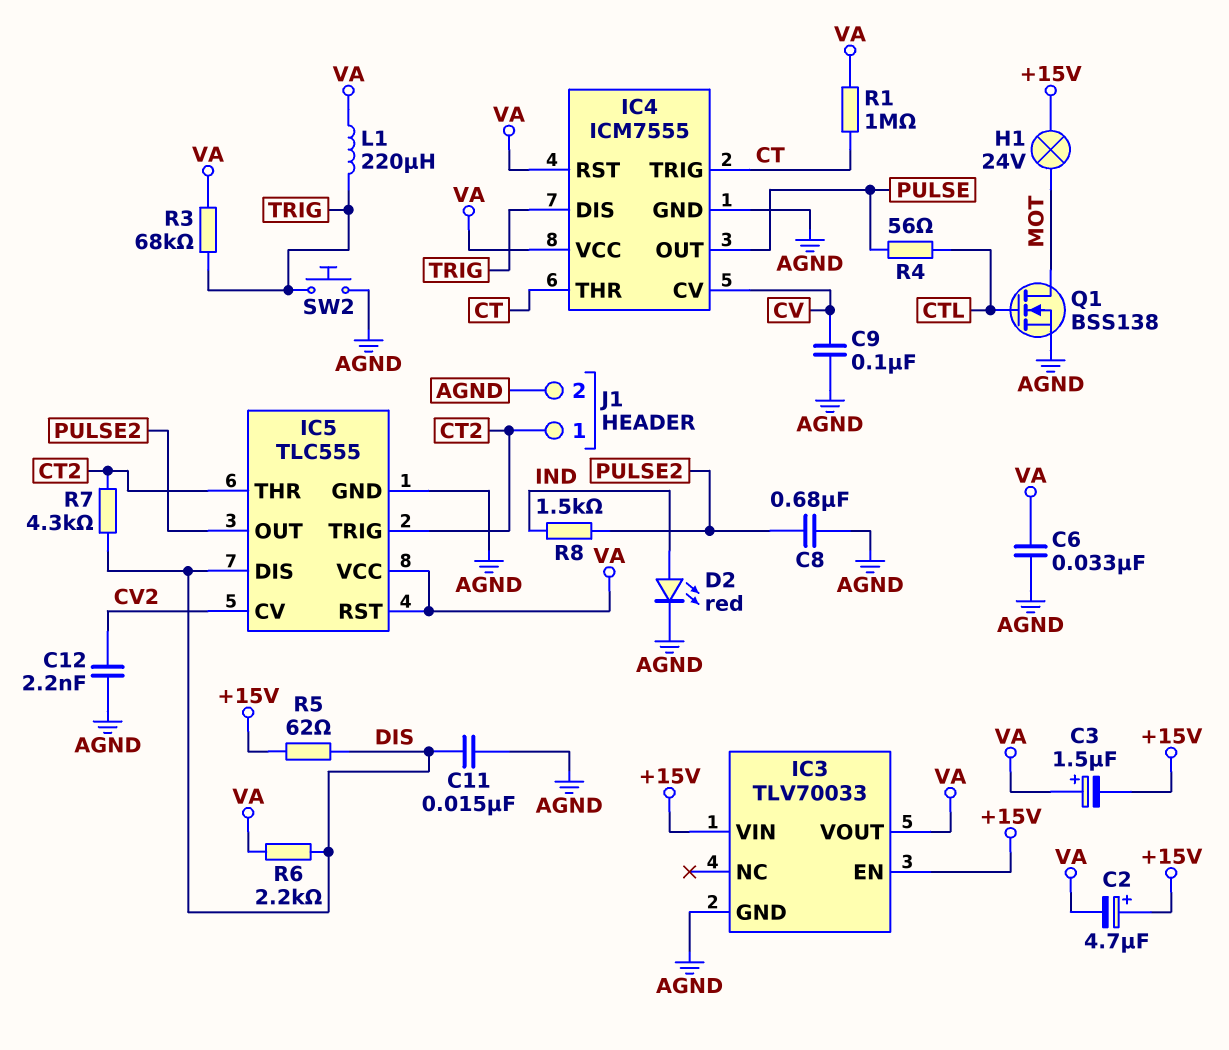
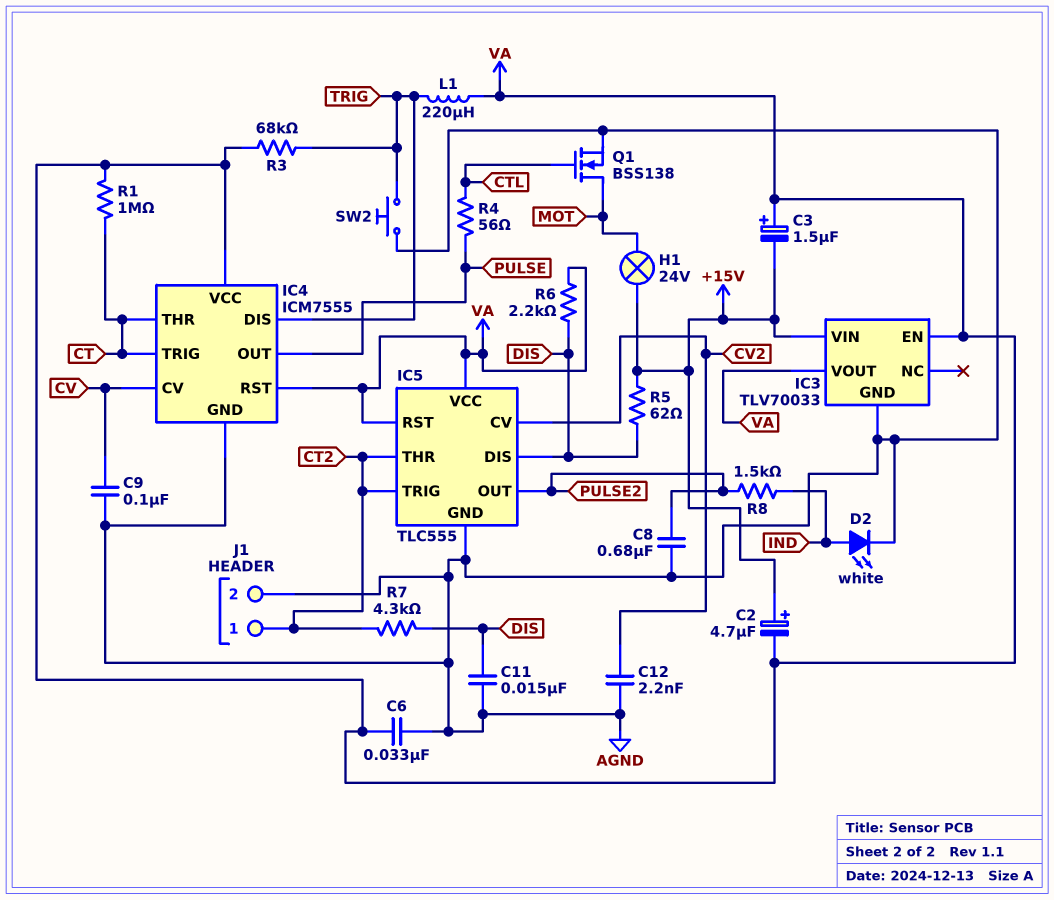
D2: LED red (A IND, K AGND) -> LED white (A IND, K AGND)
IC3 pin EN: +15V -> VA

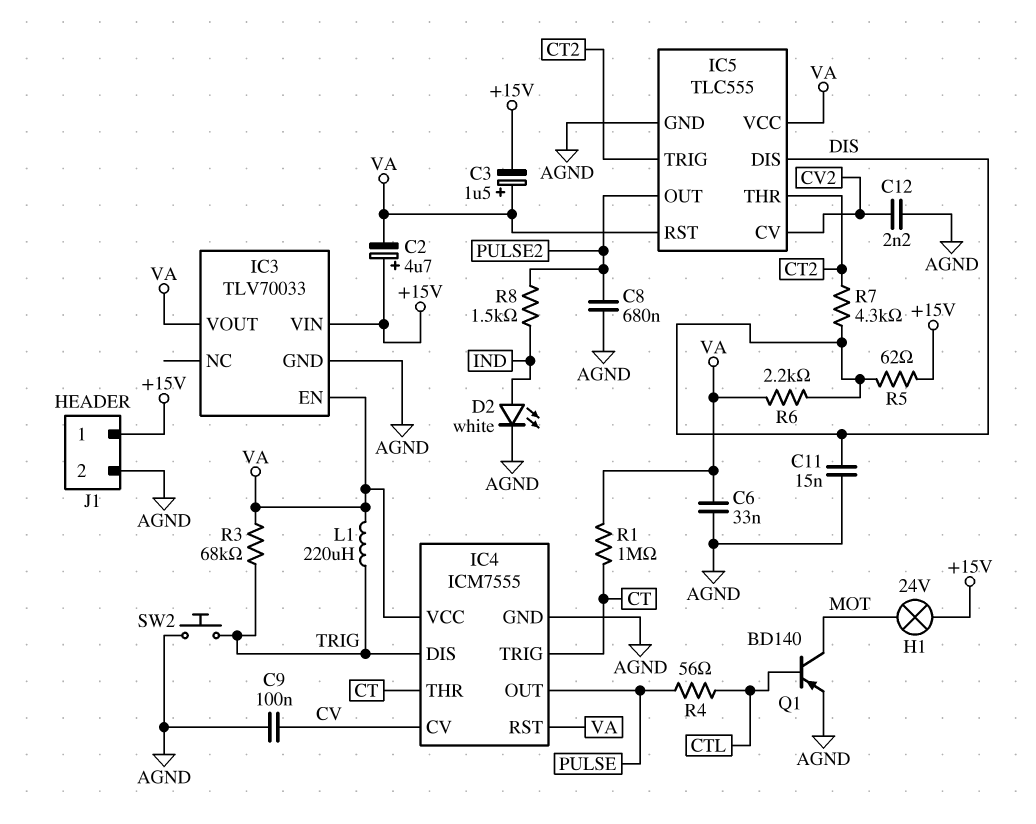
J1 pin 1: CT2 -> +15V
Q1: NMOS BSS138 (G CTL, D MOT, S AGND) -> PNP BD140 (B CTL, C MOT, E AGND)

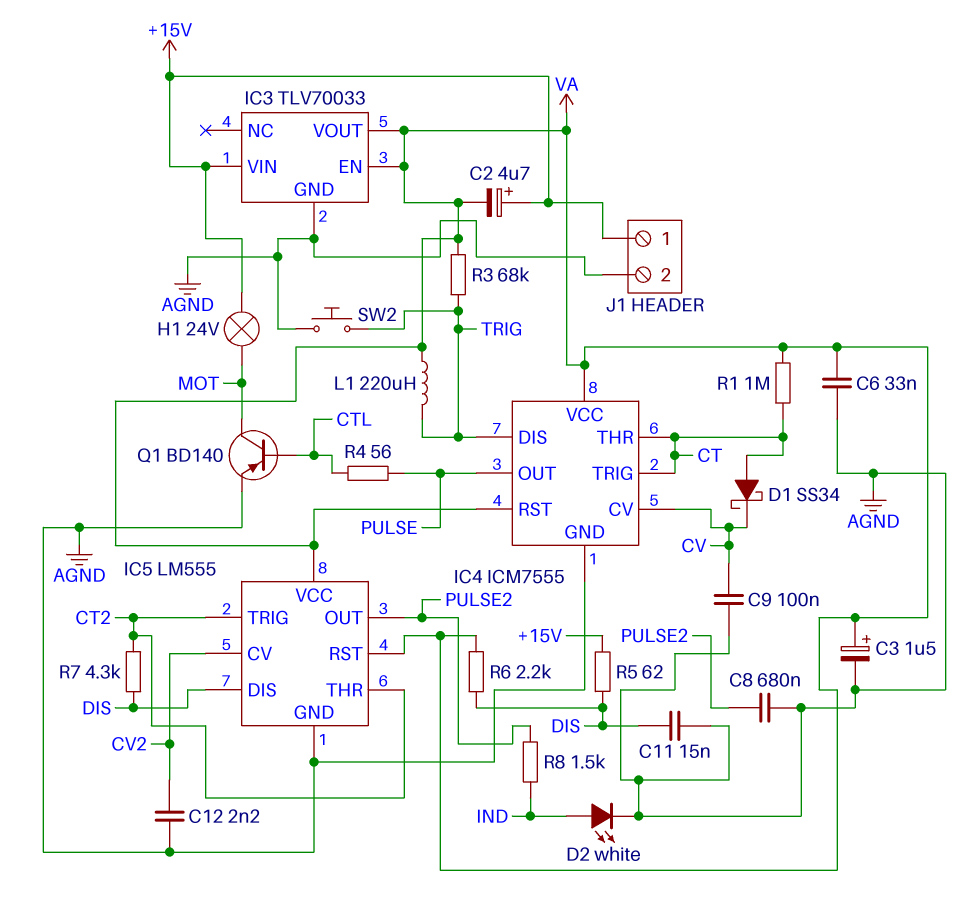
C3: 1.5uF (plus VA, minus +15V) -> 1.5uF (plus VA, minus AGND)
D1: none -> schottky SS34 (A CT, K CV)
IC5: TLC555 -> LM555

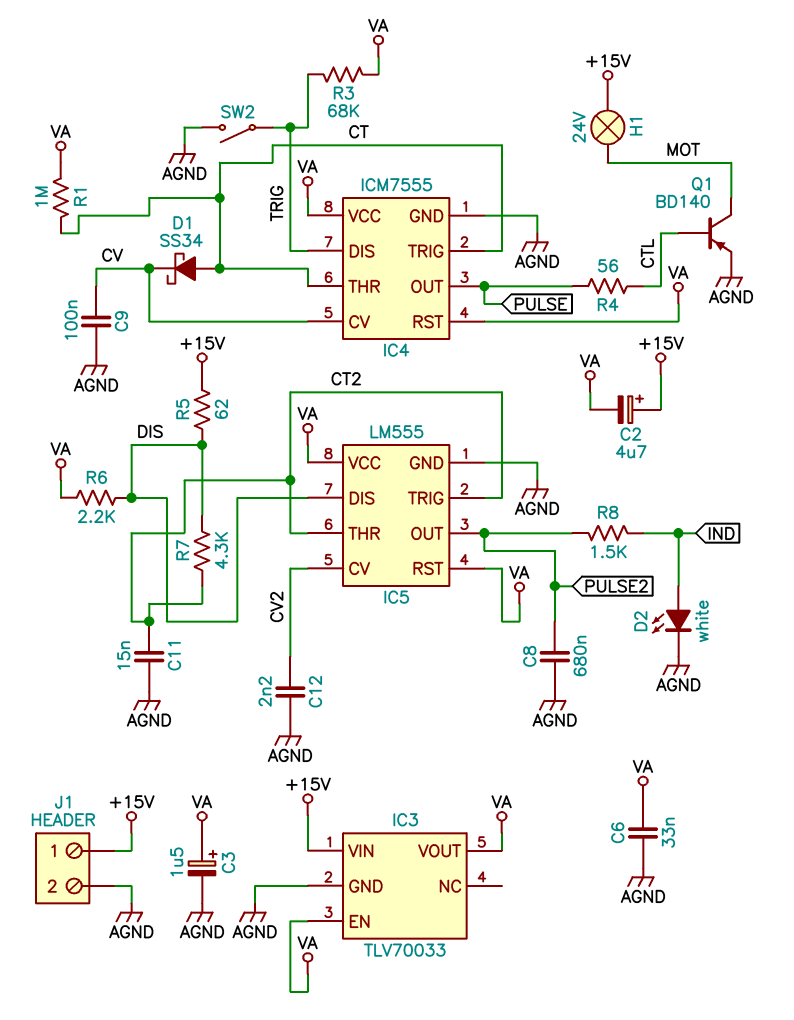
C11: 15nF (AGND, DIS) -> 15nF (AGND, CT2)
L1: 220uH (TRIG, VA) -> none
SW2: button (AGND, TRIG) -> switch (AGND, TRIG)

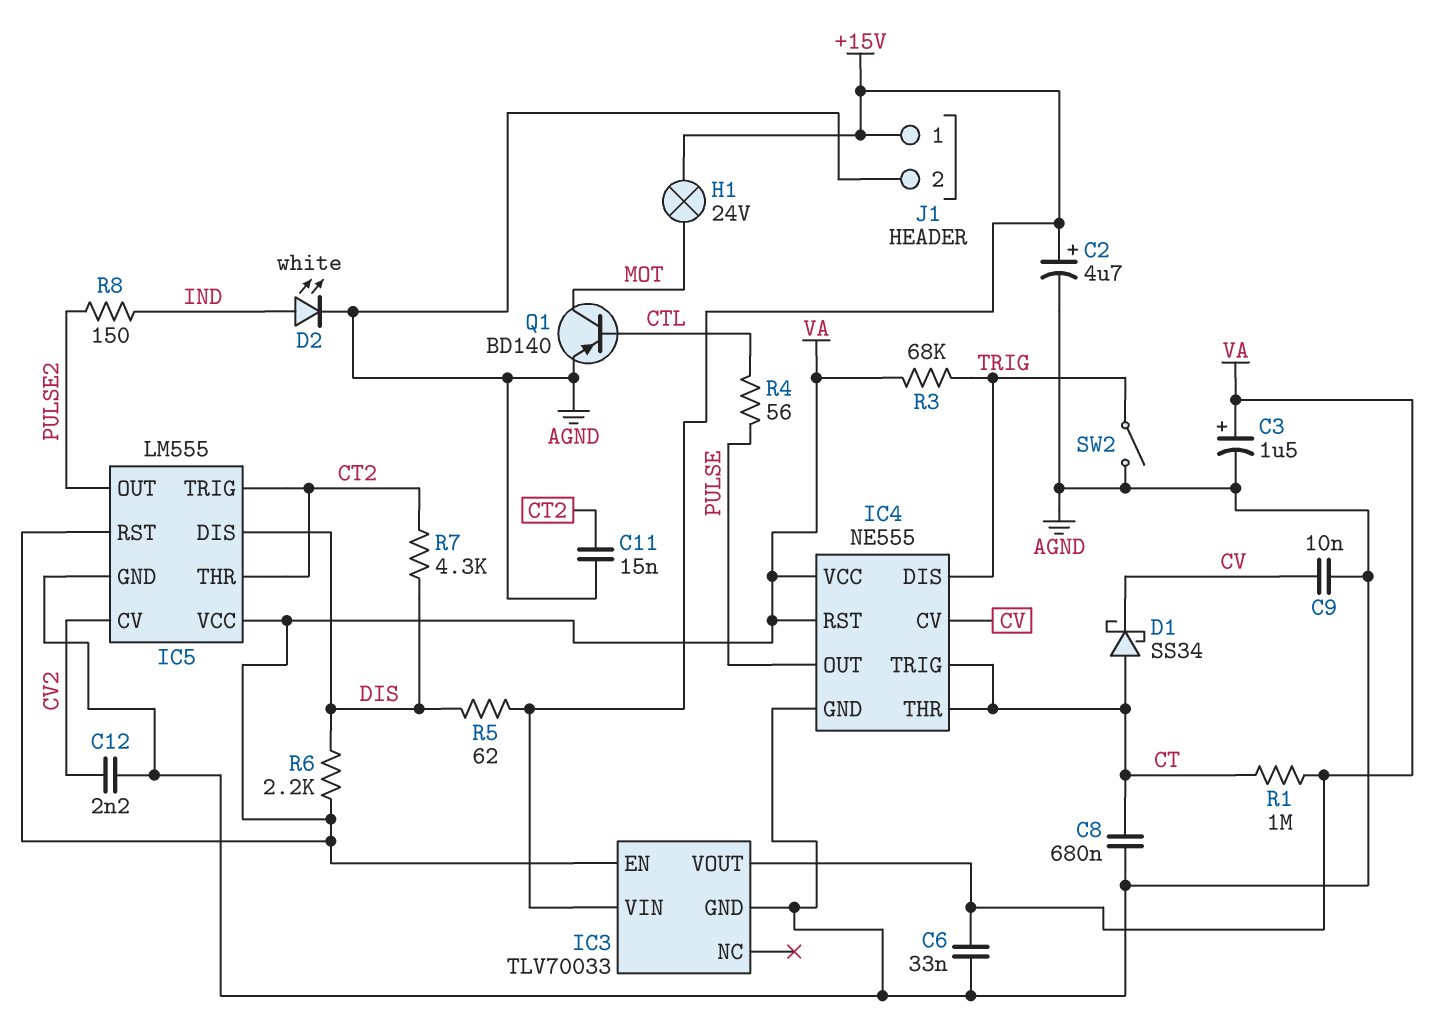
C2: 4.7uF (plus +15V, minus VA) -> 4.7uF (plus +15V, minus AGND)
C8: 680nF (AGND, PULSE2) -> 680nF (AGND, CT)
C9: 100nF (AGND, CV) -> 10nF (AGND, CV)
IC4: ICM7555 -> NE555
R8: 1.5k (IND, PULSE2) -> 150 (IND, PULSE2)

